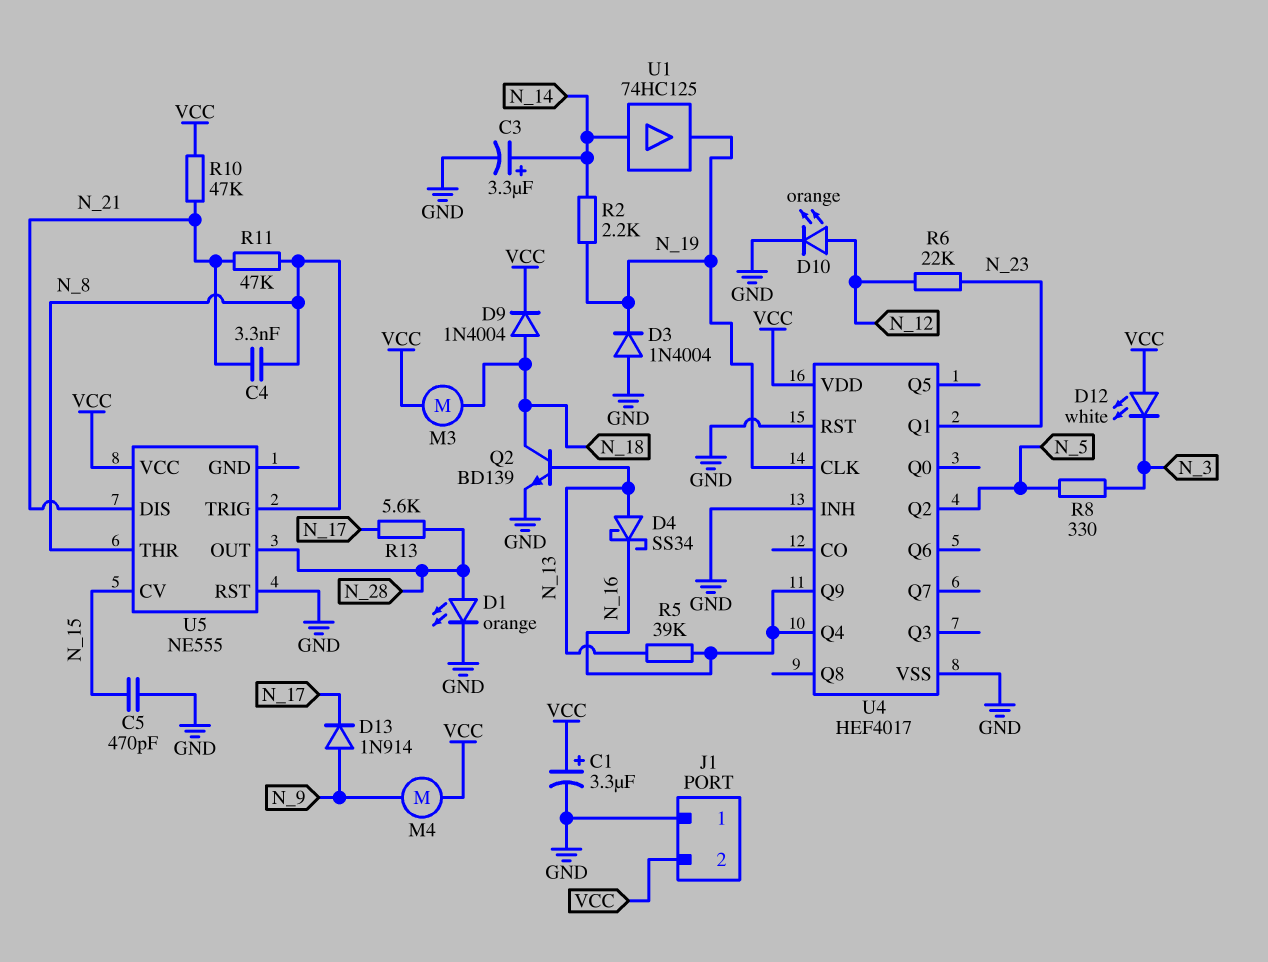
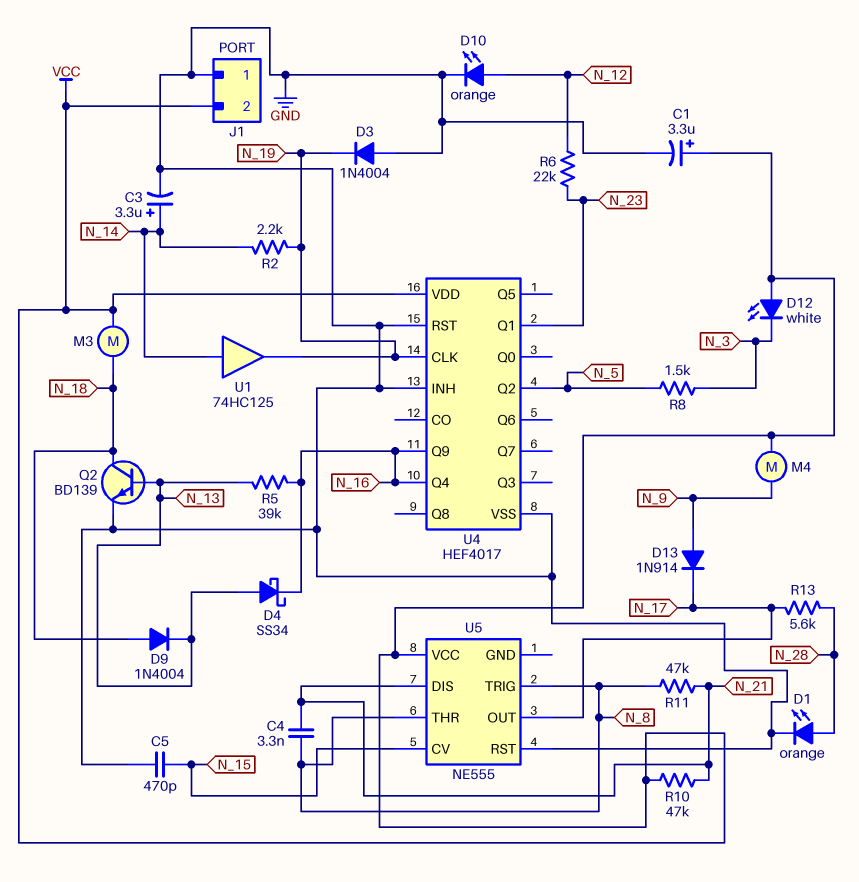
D9: diode 1N4004 (A N_18, K VCC) -> diode 1N4004 (A N_18, K N_13)
R8: 330 (N_3, N_5) -> 1.5k (N_3, N_5)
U5 pin OUT: N_28 -> N_17

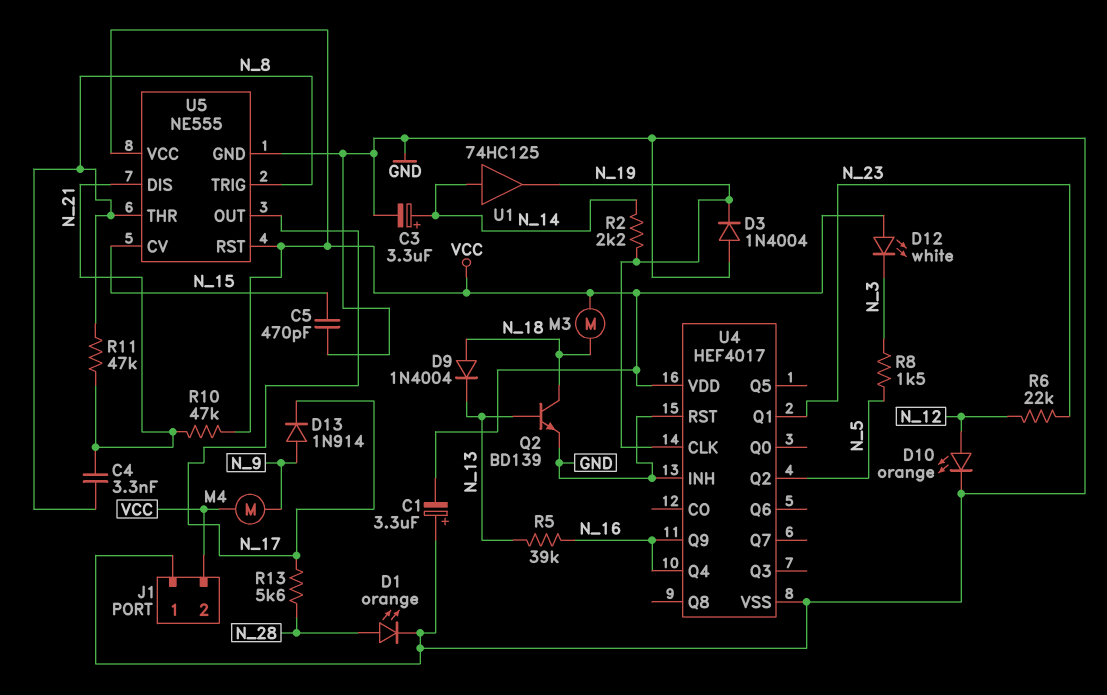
C1: 3.3uF (plus VCC, minus GND) -> 3.3uF (plus GND, minus VCC)
D4: schottky SS34 (A N_13, K N_16) -> none
U5 pin GND: none -> GND
U5 pin RST: GND -> VCC

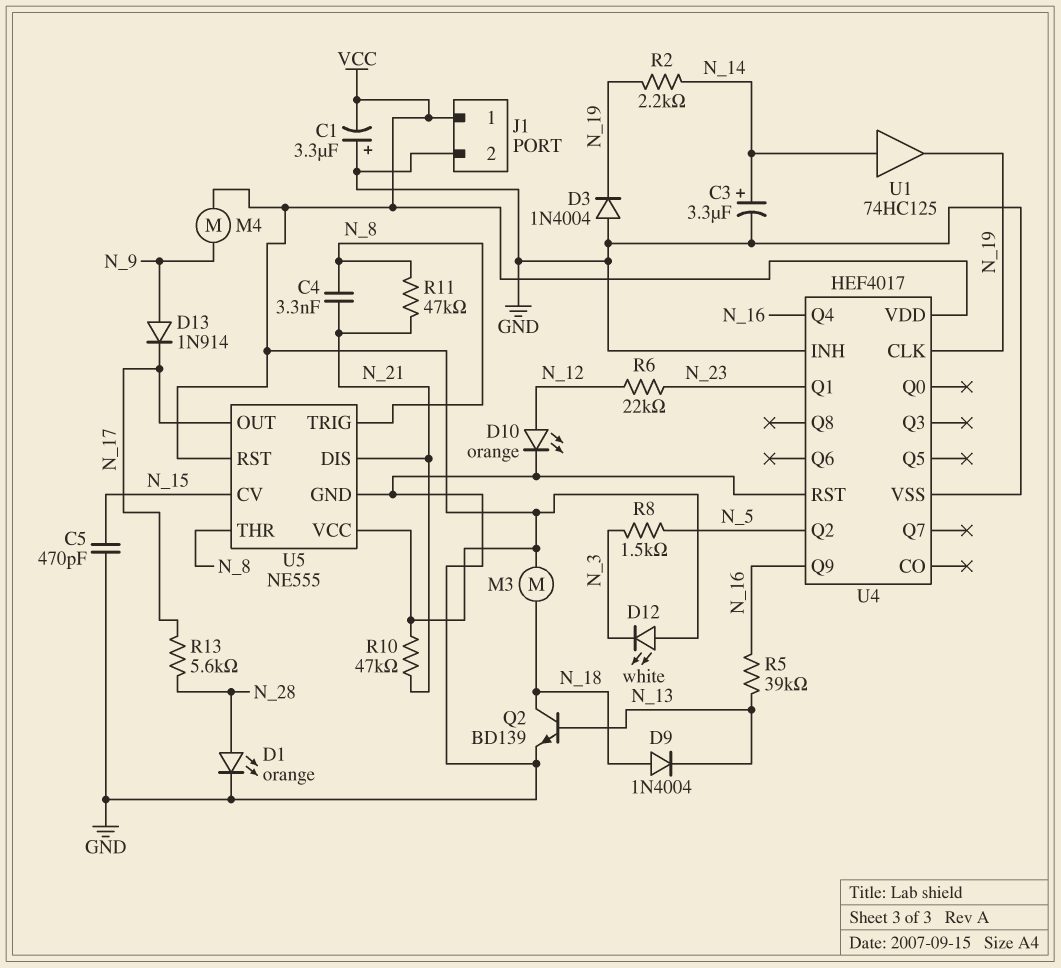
J1 pin 1: GND -> VCC
J1 pin 2: VCC -> GND

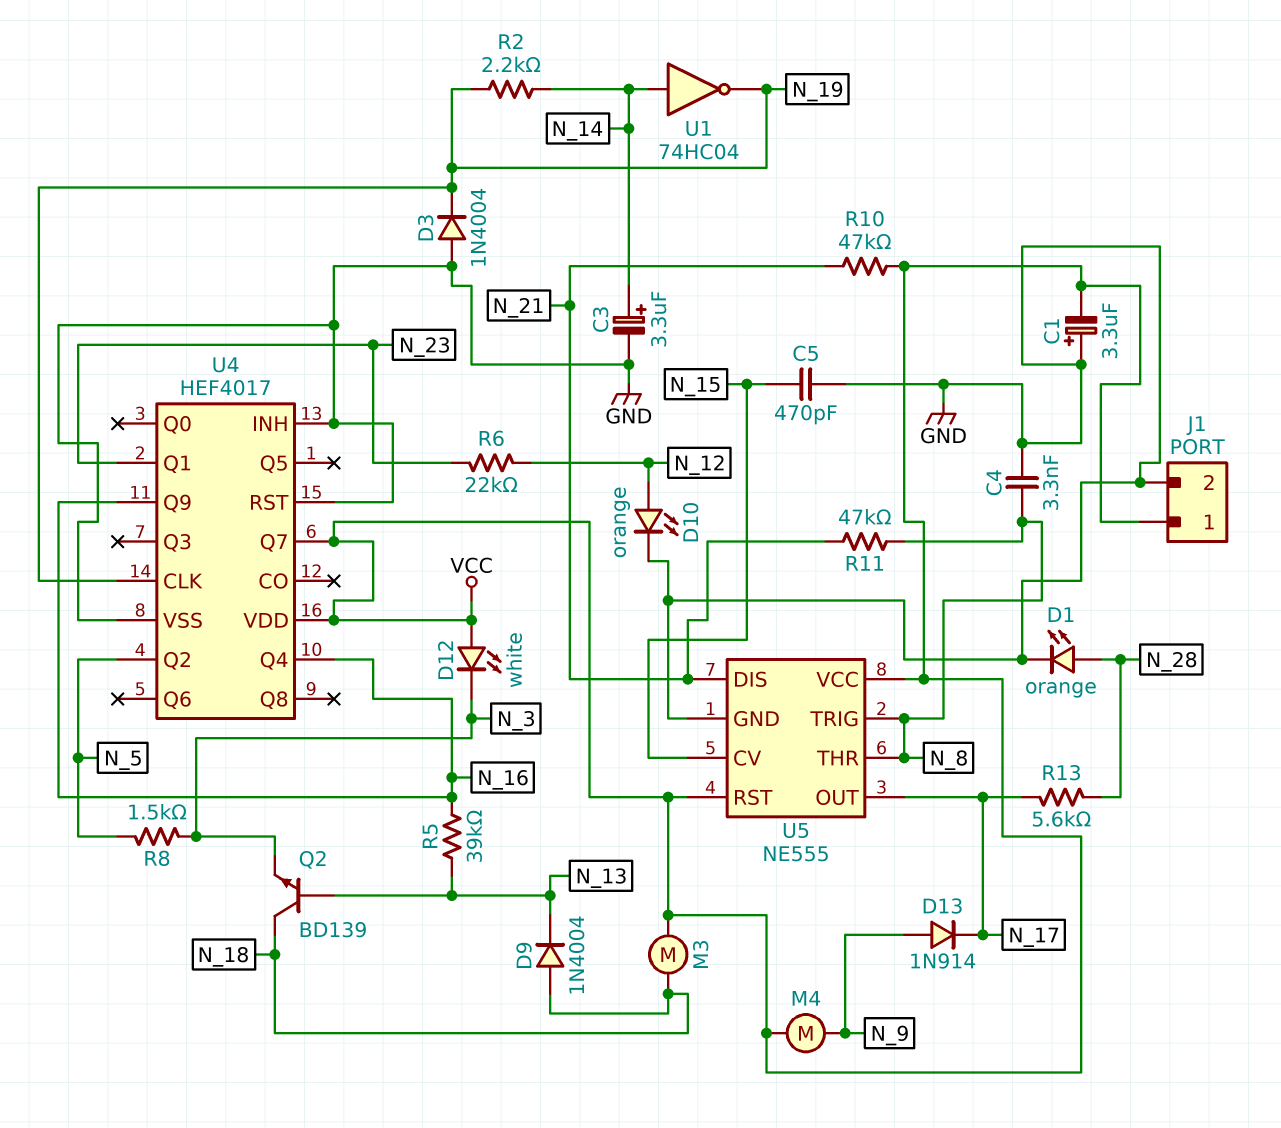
C4: 3.3nF (N_8, N_21) -> 3.3nF (GND, N_8)
Q2: NPN BD139 (B N_13, C N_18, E GND) -> NPN BD139 (B N_13, C N_18, E N_3)
U1: buffer 74HC125 (in N_14, out N_19) -> NOT 74HC04 (in N_14, out N_19)
U4 pin Q7: none -> VCC

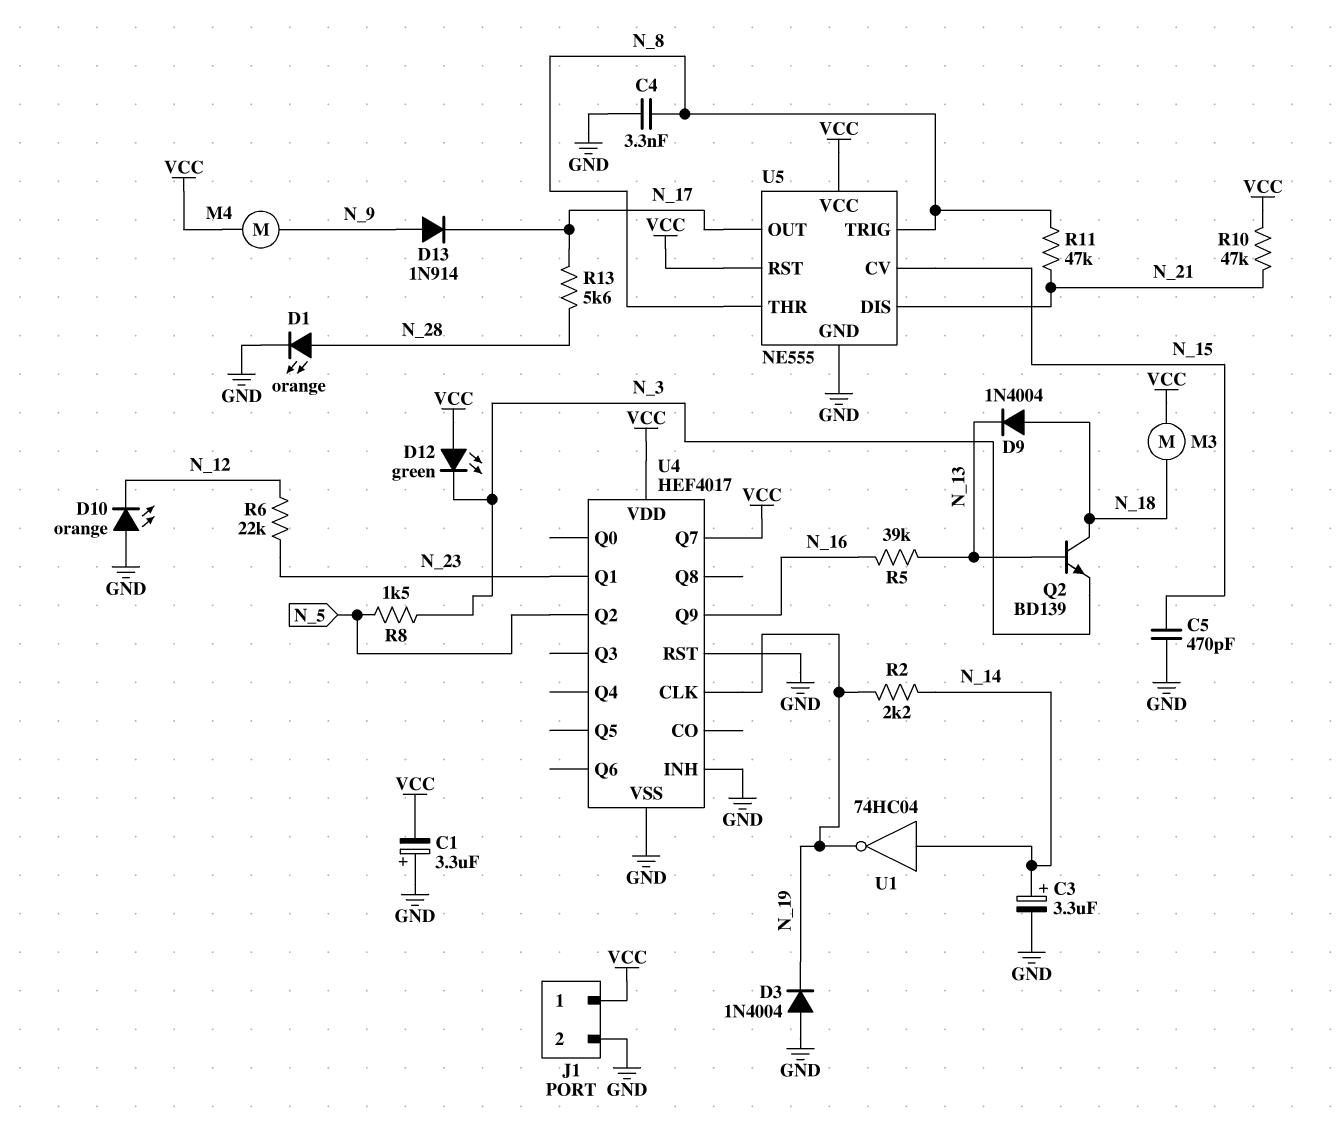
D10: LED orange (A N_12, K GND) -> LED orange (A GND, K N_12)
D12: LED white (A VCC, K N_3) -> LED green (A VCC, K N_3)
U4 pin Q4: N_16 -> none

